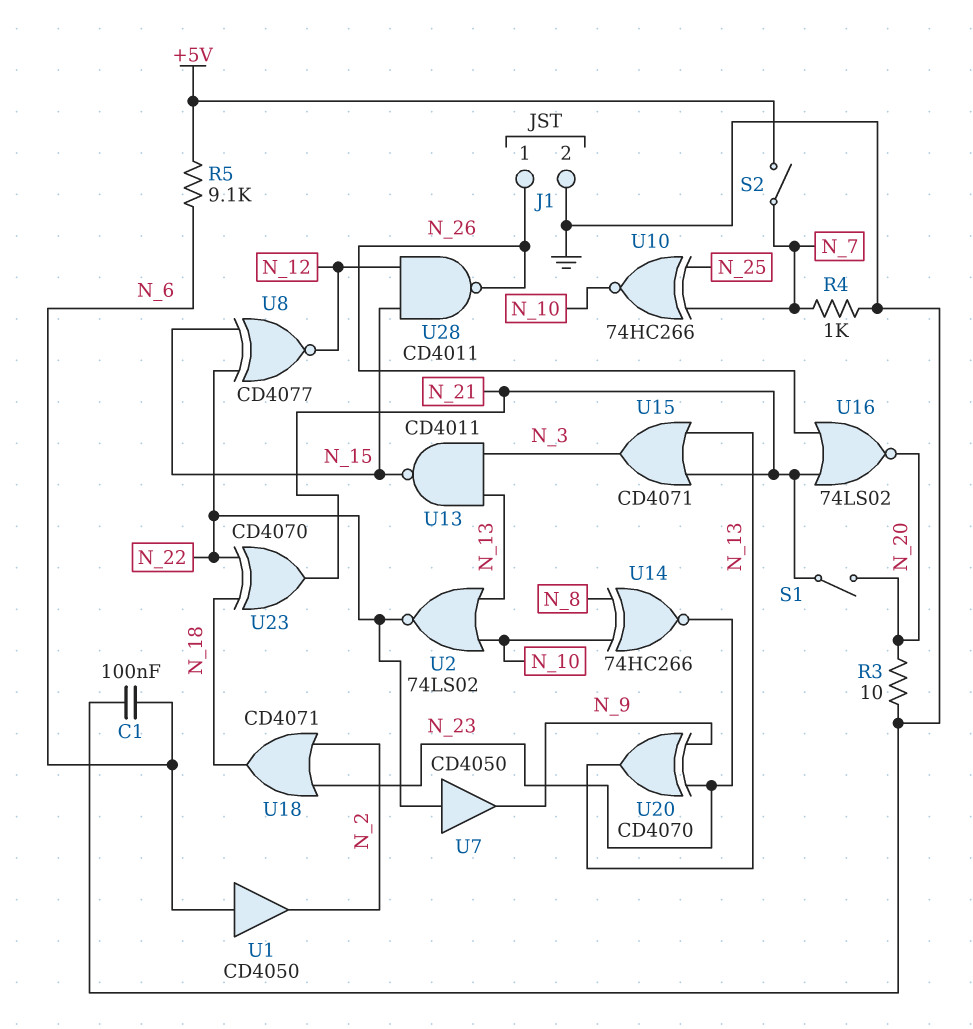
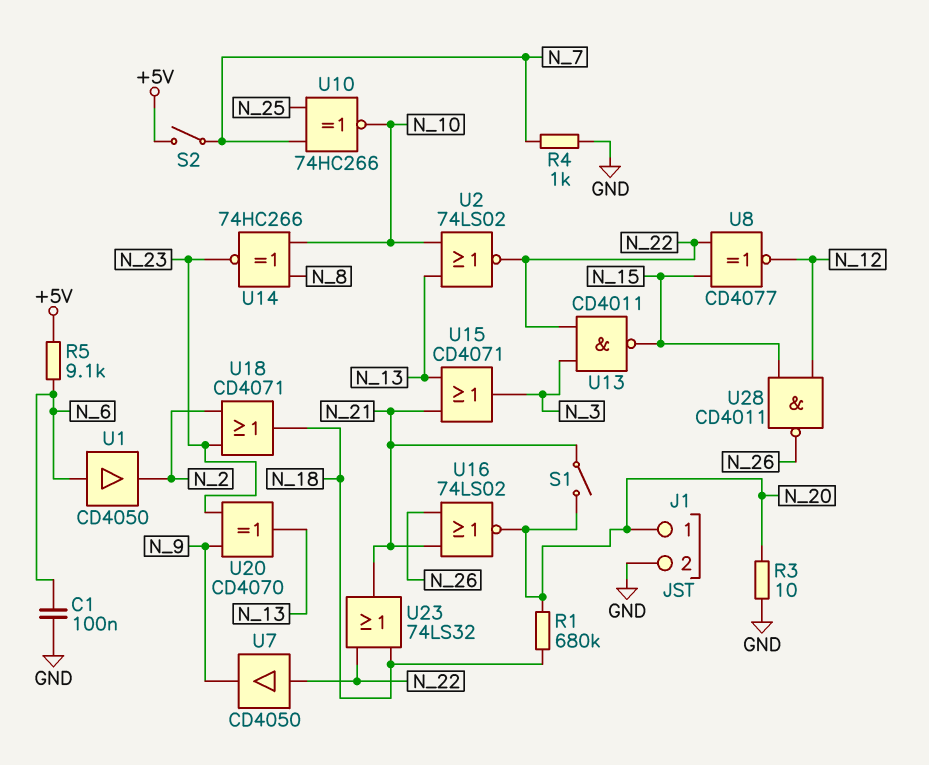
J1 pin 1: N_26 -> N_20
R1: none -> 680k (N_18, N_20)
U13: NAND CD4011 (in N_3, in N_13, out N_15) -> NAND CD4011 (in N_3, in N_22, out N_15)
U23: XOR CD4070 (in N_18, in N_22, out N_21) -> OR 74LS32 (in N_18, in N_22, out N_21)

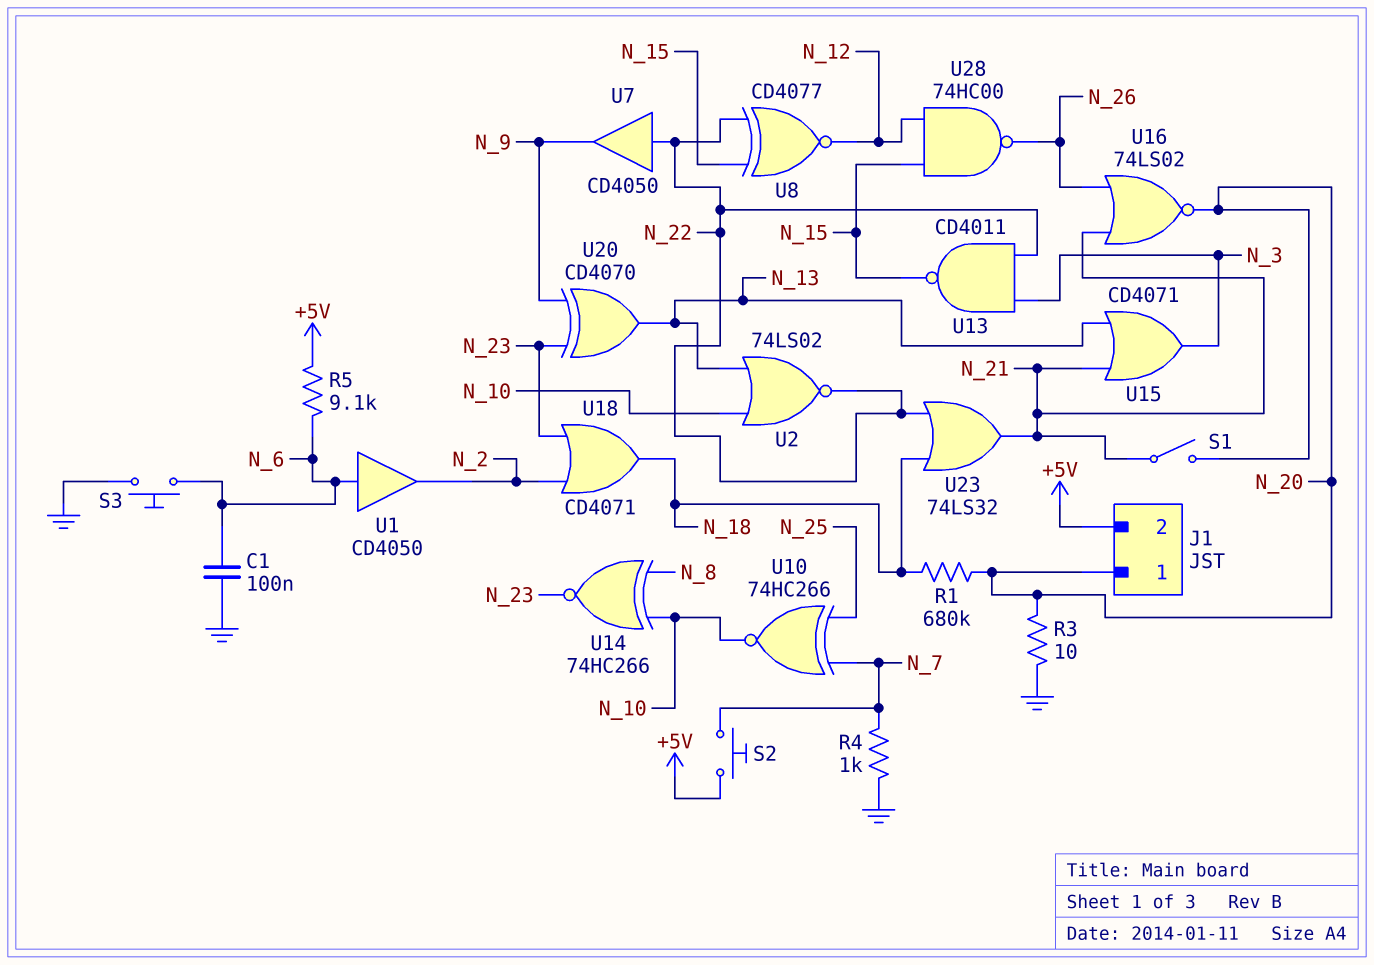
J1 pin 2: GND -> +5V
S2: switch (+5V, N_7) -> button (+5V, N_7)
S3: none -> button (GND, N_6)
U28: NAND CD4011 (in N_12, in N_15, out N_26) -> NAND 74HC00 (in N_12, in N_15, out N_26)

